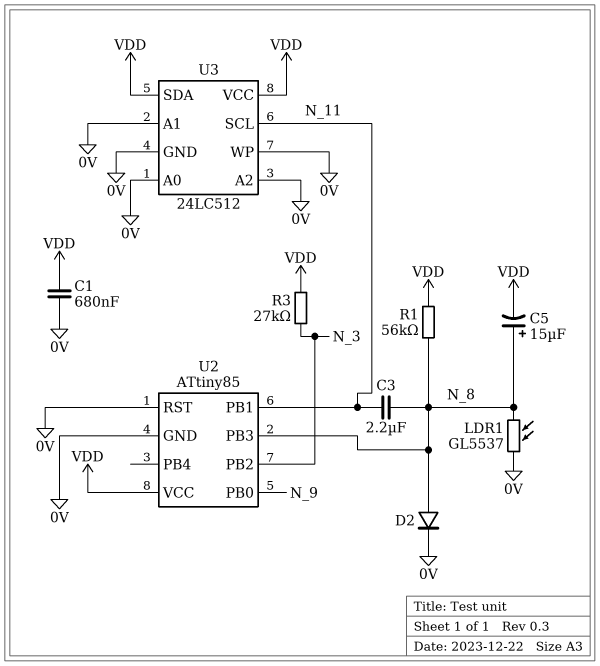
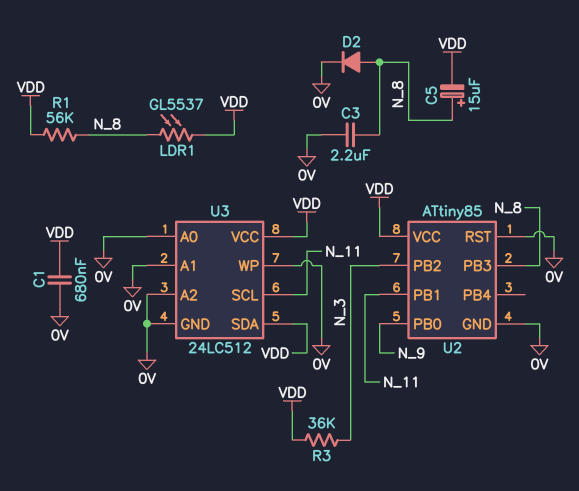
C3: 2.2uF (N_8, N_11) -> 2.2uF (0V, N_8)
LDR1: GL5537 (0V, N_8) -> GL5537 (N_8, VDD)
R3: 27k (N_3, VDD) -> 36k (N_3, VDD)

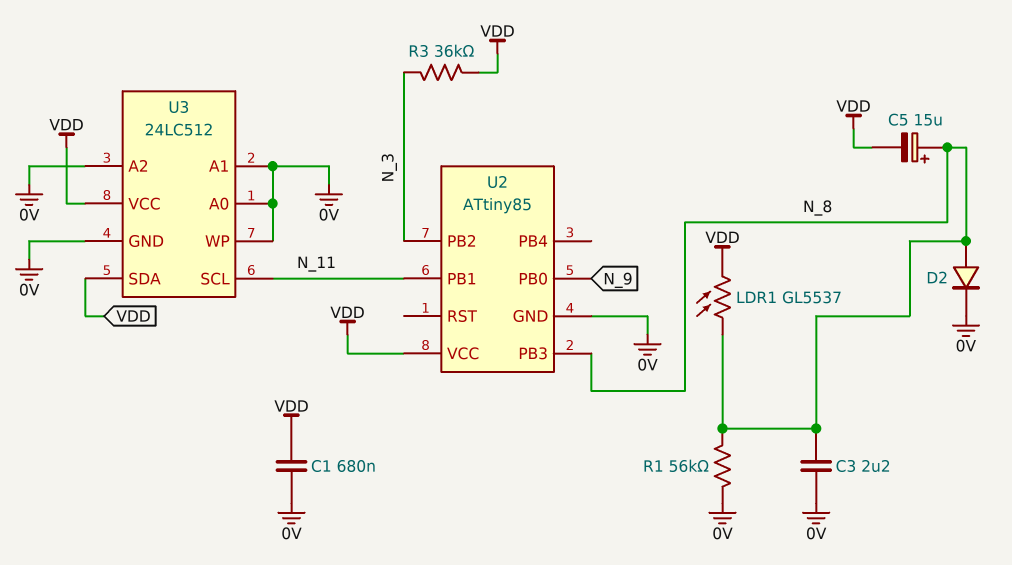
R1: 56k (N_8, VDD) -> 56k (0V, N_8)
U2 pin RST: 0V -> none

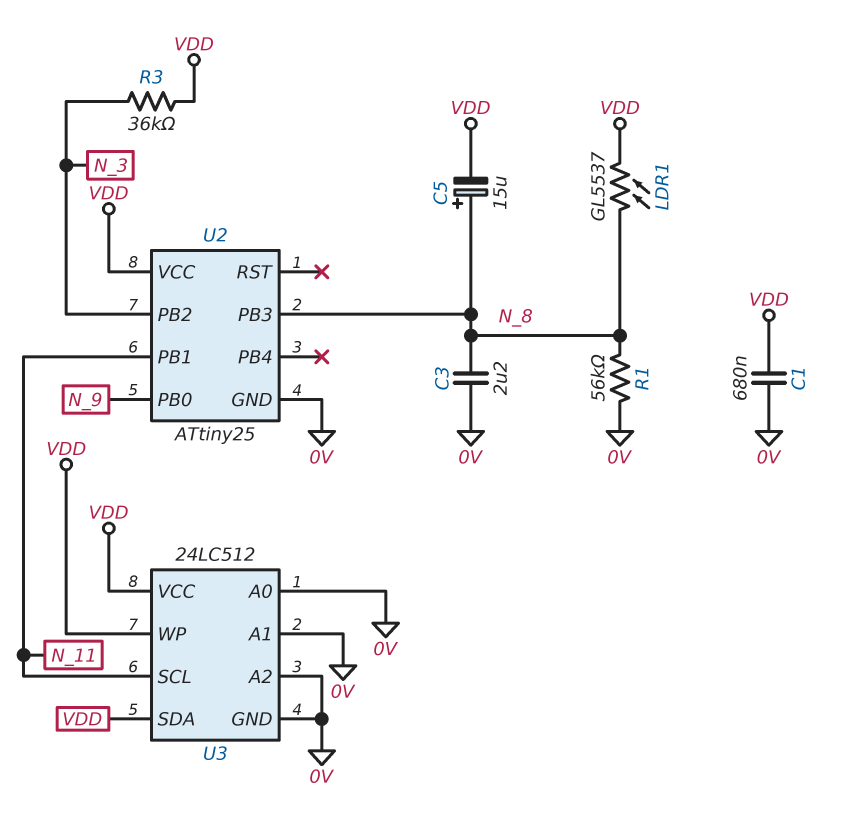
D2: diode (A N_8, K 0V) -> none
U2: ATtiny85 -> ATtiny25
U3 pin WP: 0V -> VDD

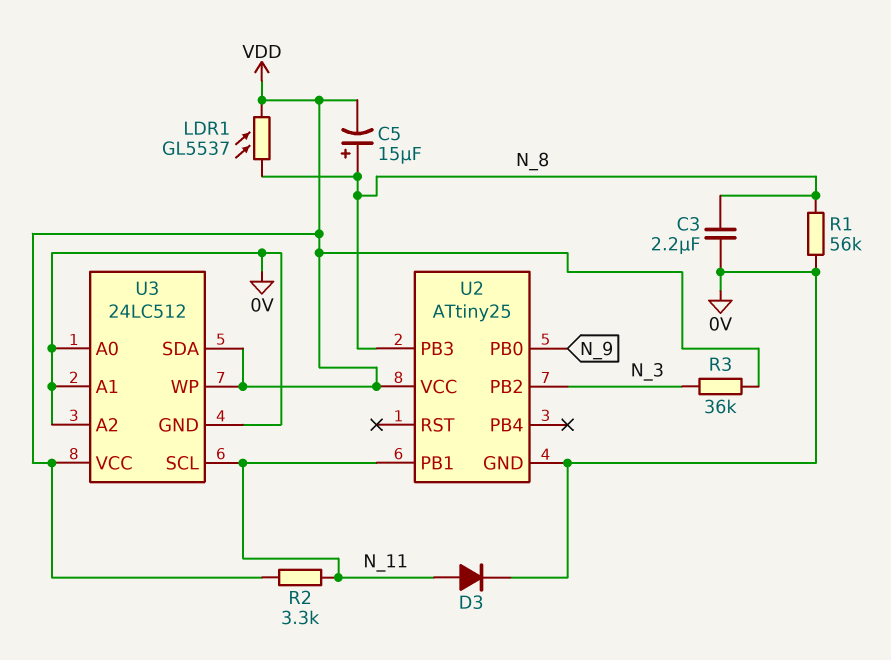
C1: 680nF (0V, VDD) -> none
D3: none -> diode (A N_11, K 0V)
R2: none -> 3.3k (N_11, VDD)

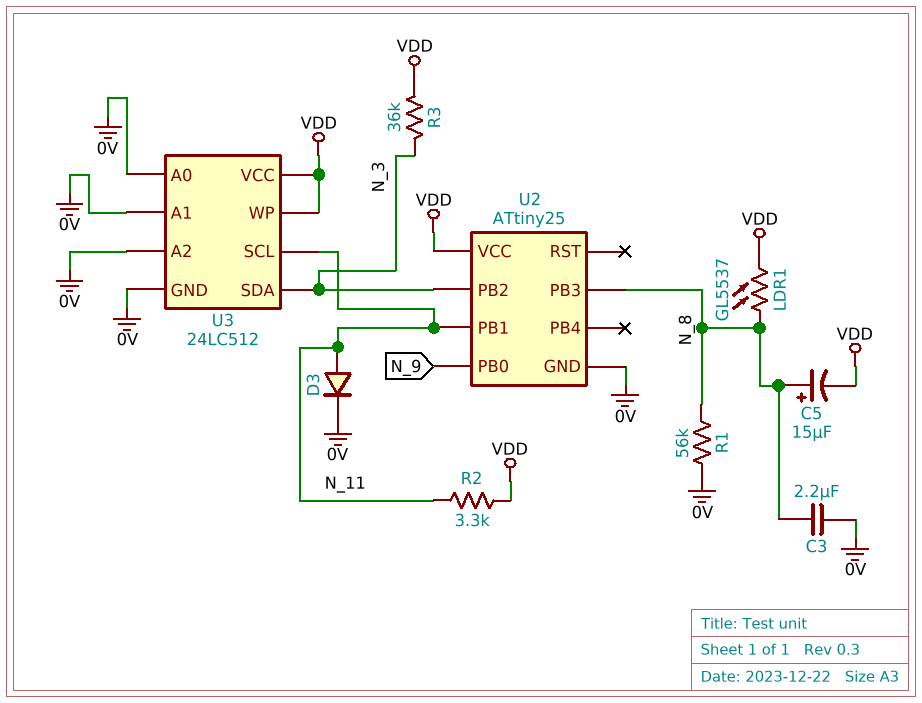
U3 pin SDA: VDD -> N_3

